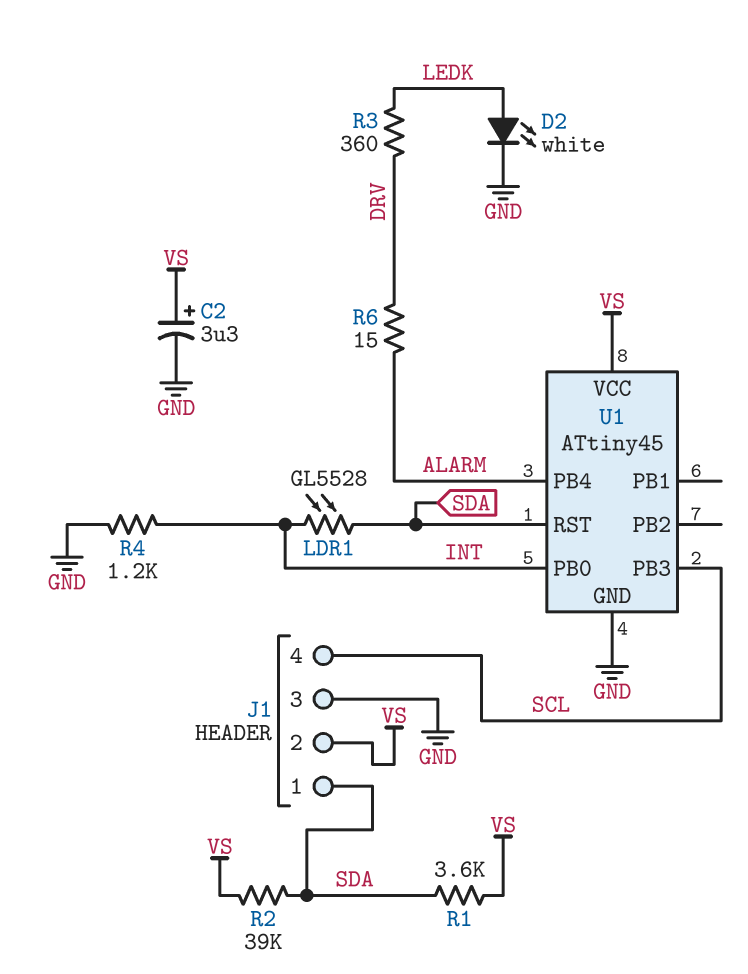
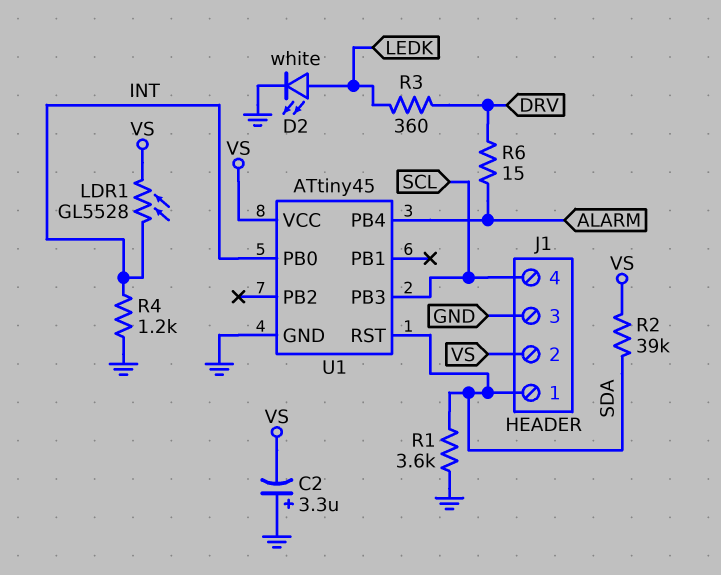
C2: 3.3uF (plus VS, minus GND) -> 3.3uF (plus GND, minus VS)
LDR1: GL5528 (INT, SDA) -> GL5528 (INT, VS)
R1: 3.6k (SDA, VS) -> 3.6k (GND, SDA)

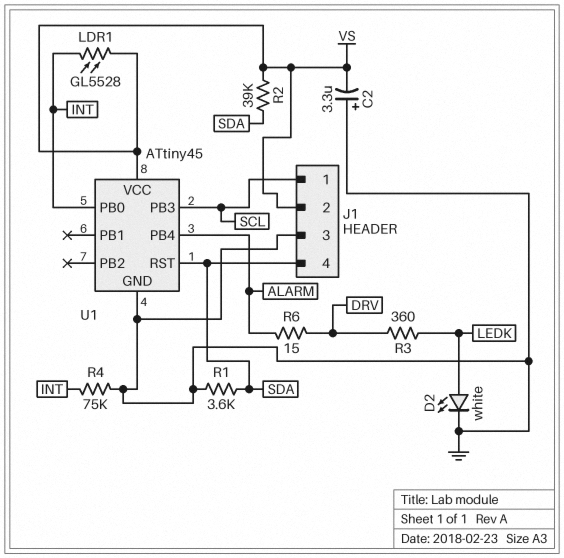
J1 pin 1: SDA -> SCL
J1 pin 4: SCL -> SDA
R4: 1.2k (GND, INT) -> 75k (GND, INT)

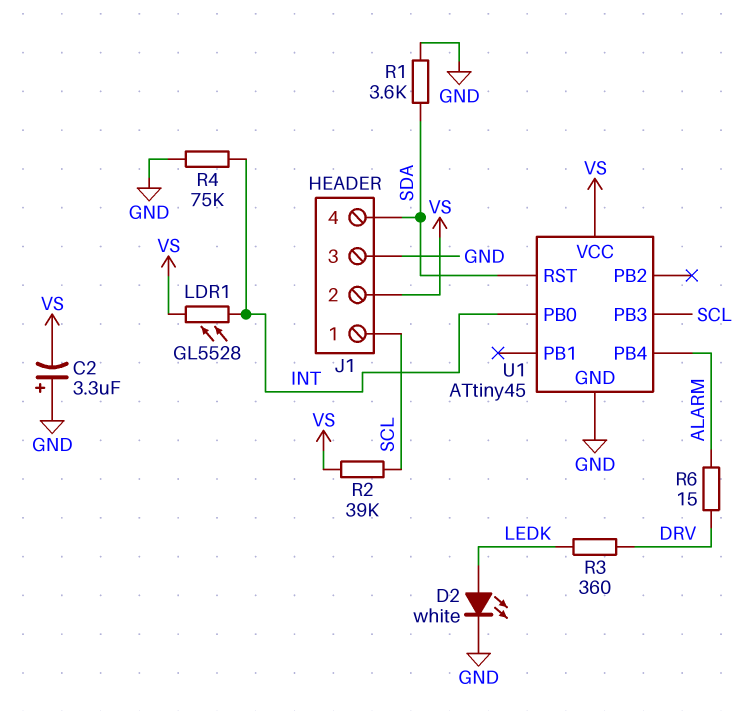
R2: 39k (SDA, VS) -> 39k (SCL, VS)

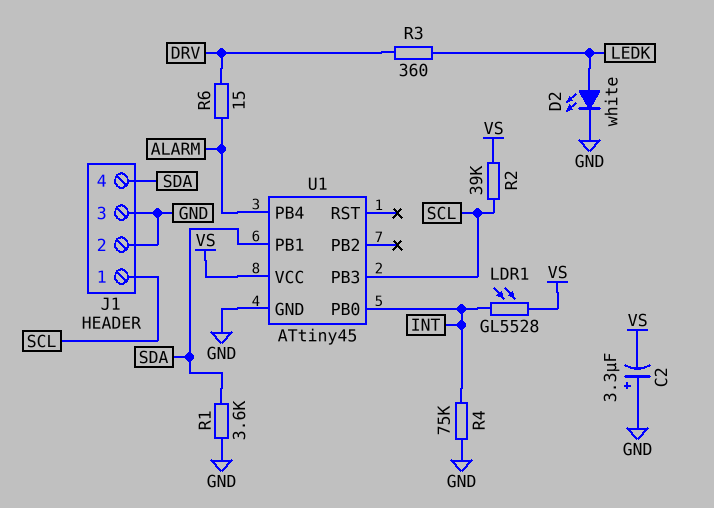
J1 pin 2: VS -> GND
U1 pin PB1: none -> SDA
U1 pin RST: SDA -> none

